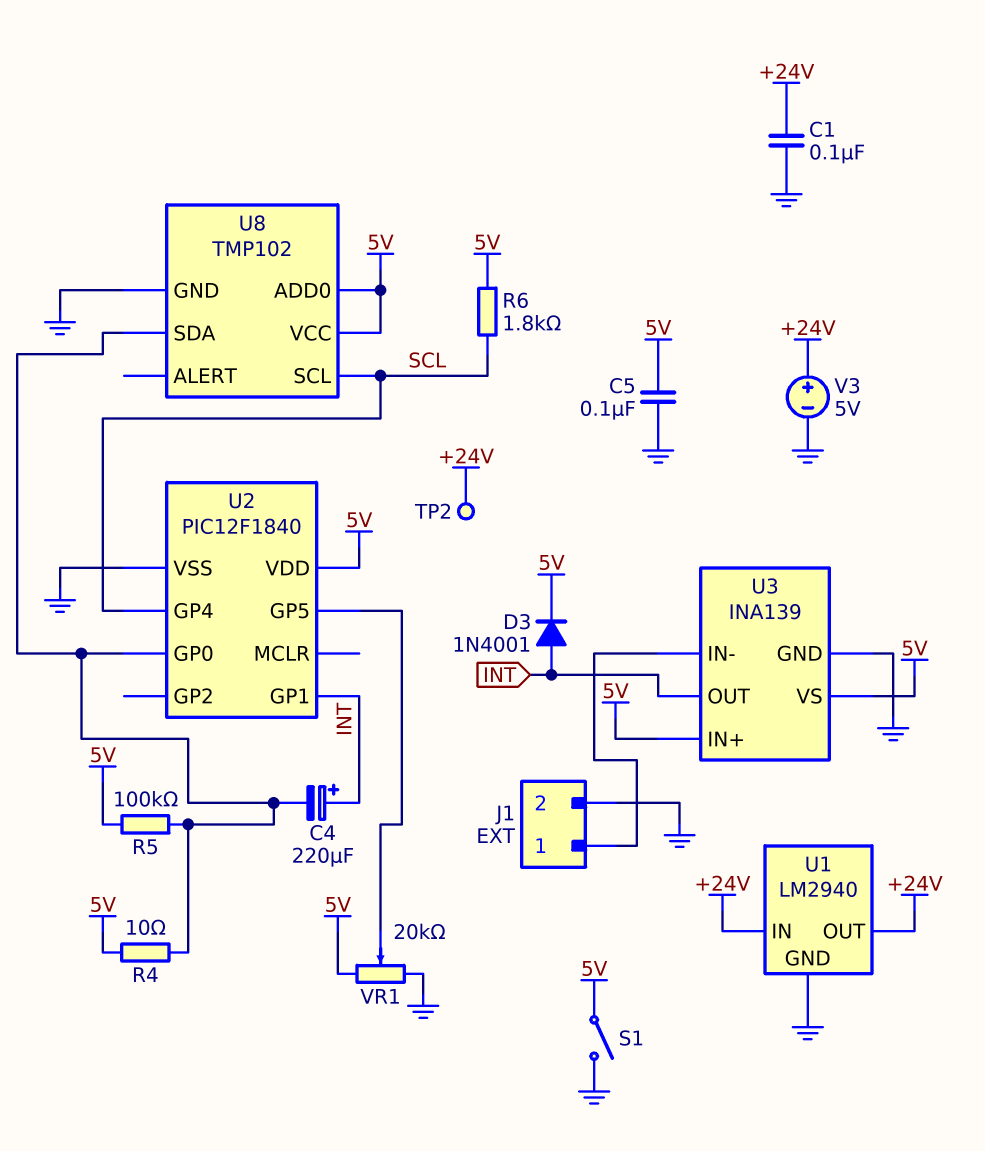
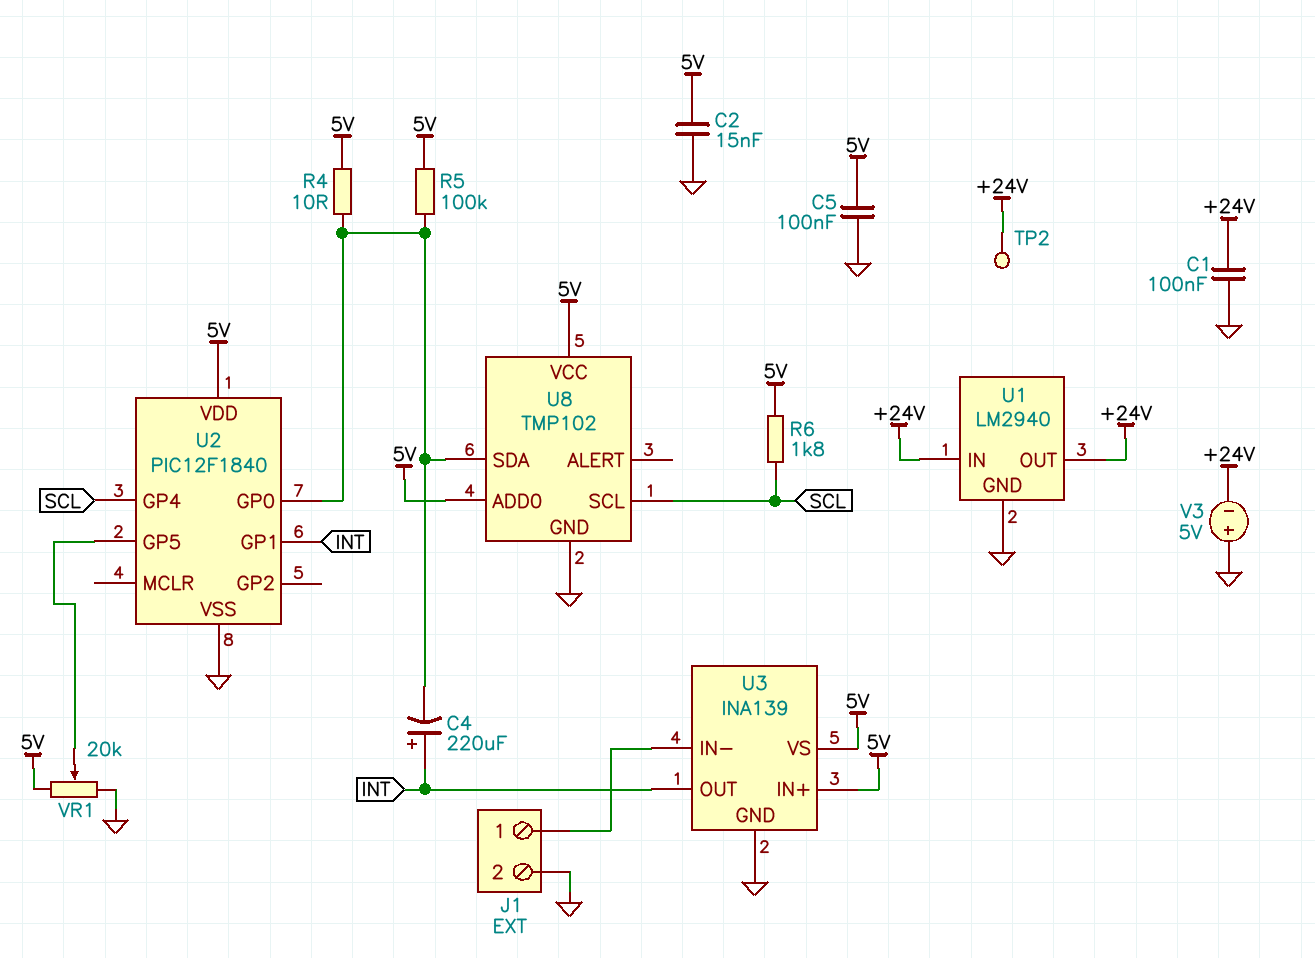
C2: none -> 15nF (5V, GND)
D3: diode 1N4001 (A INT, K 5V) -> none
S1: switch (5V, GND) -> none
V3: 5V (plus +24V, minus GND) -> 5V (plus GND, minus +24V)

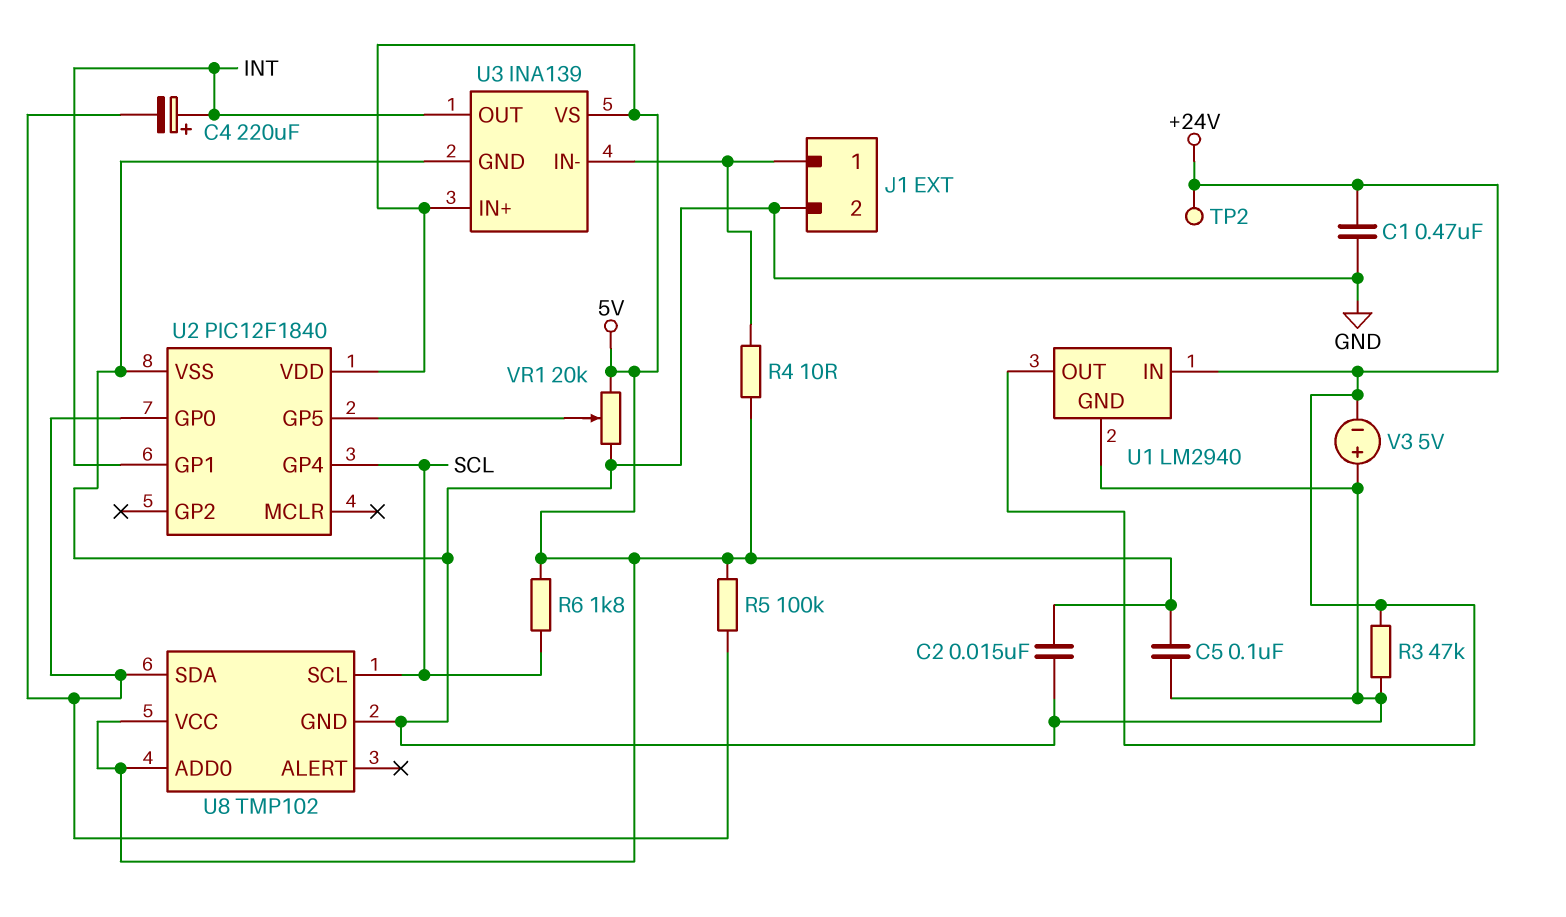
C1: 100nF (+24V, GND) -> 470nF (+24V, GND)
R3: none -> 47k (+24V, GND)
R4: 10 (5V, U2/GP0) -> 10 (5V, J1/1)

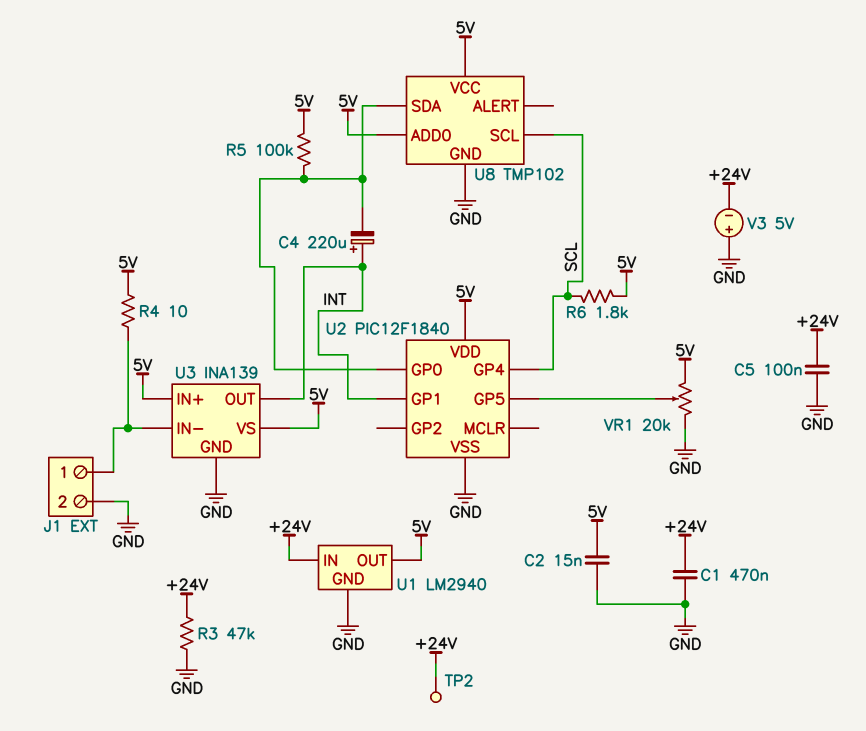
C5: 100nF (5V, GND) -> 100nF (+24V, GND)
U1 pin OUT: +24V -> 5V

